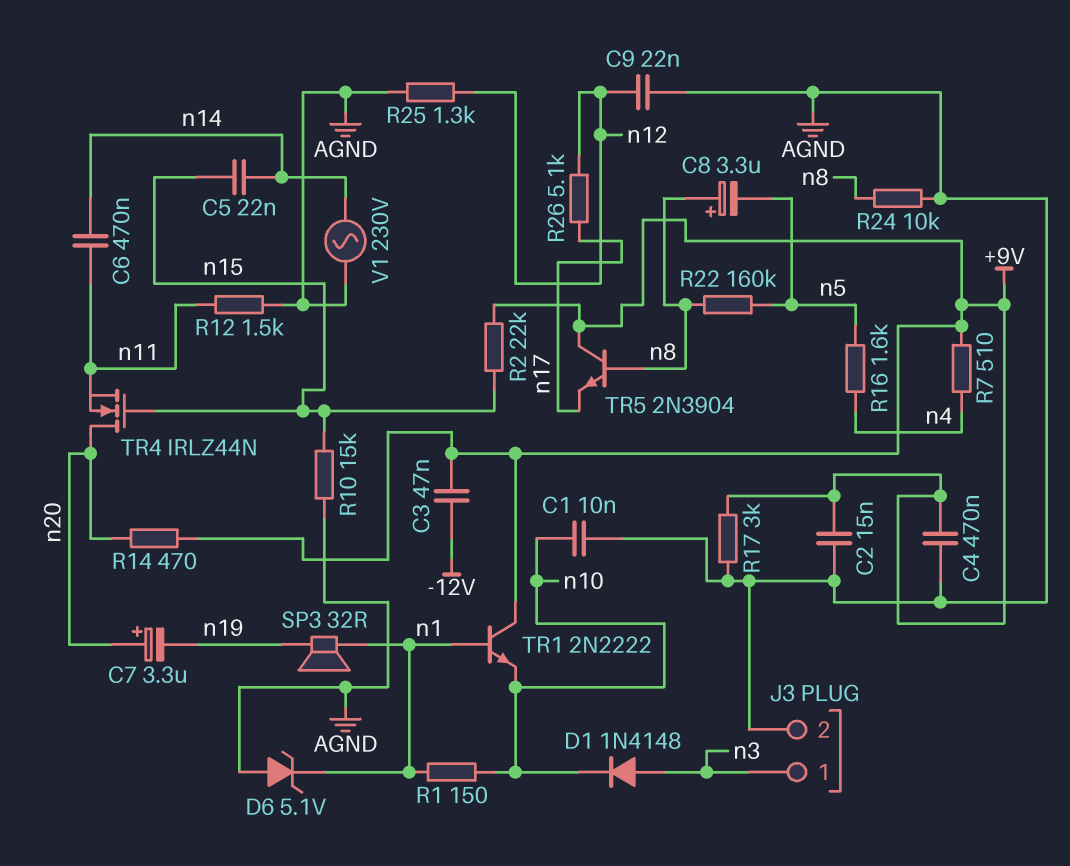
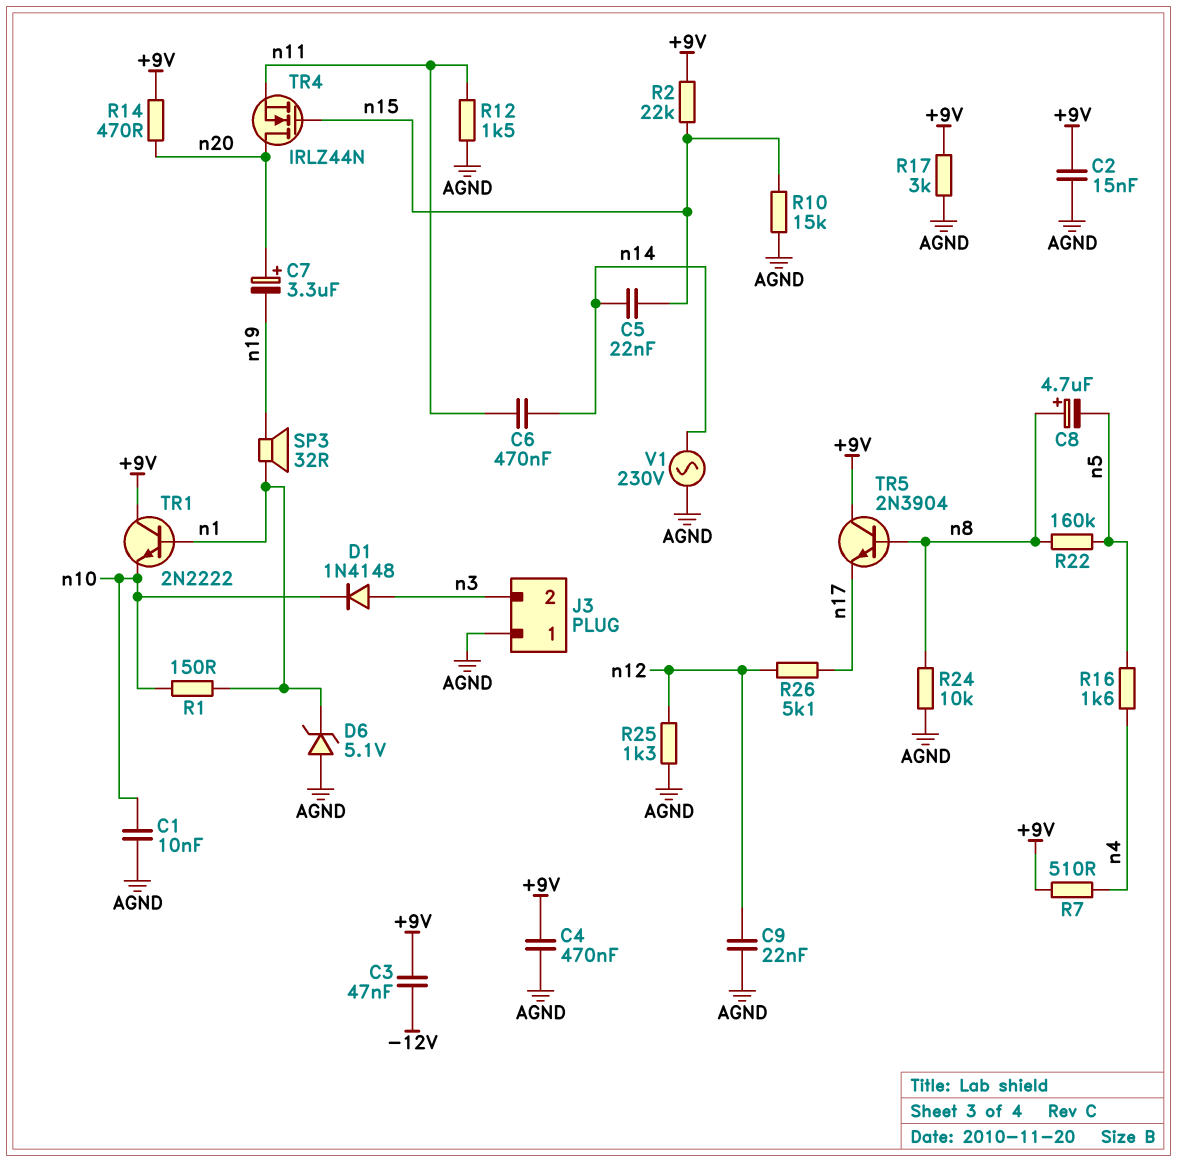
C8: 3.3uF (plus n8, minus n5) -> 4.7uF (plus n8, minus n5)
J3 pin 1: n3 -> AGND
J3 pin 2: AGND -> n3

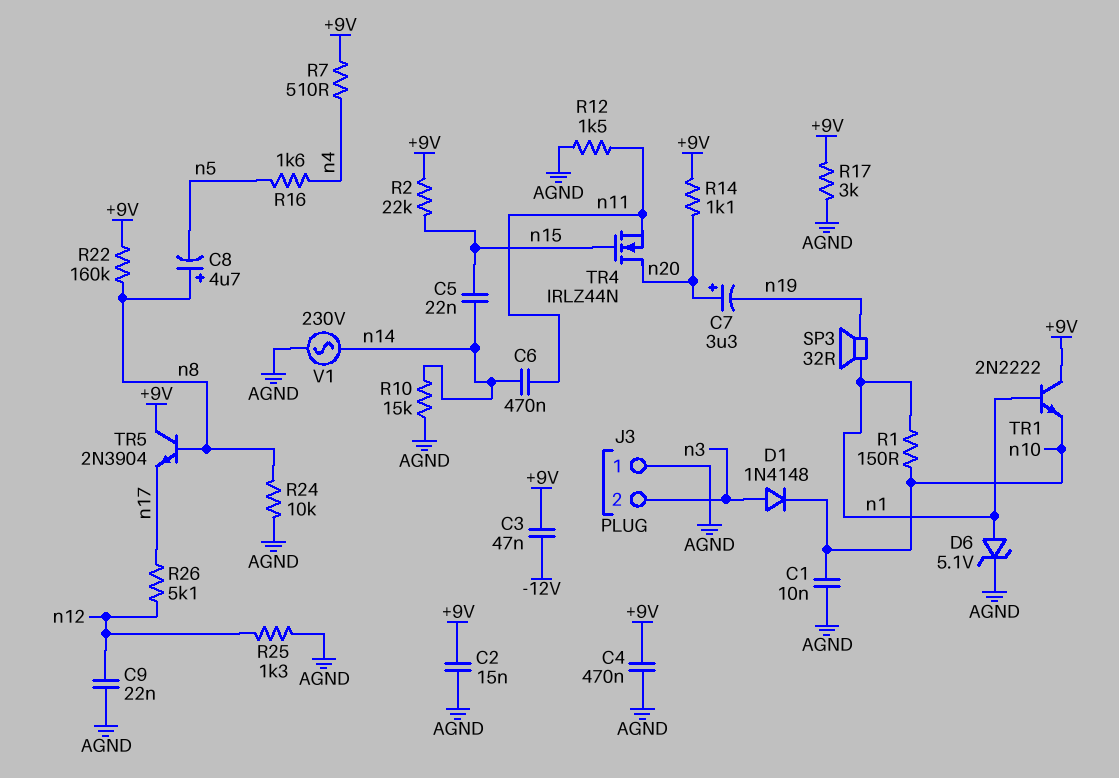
D6: zener 5.1V (A AGND, K n1) -> zener 5.1V (A n1, K AGND)
R10: 15k (AGND, n15) -> 15k (AGND, n14)
R14: 470 (+9V, n20) -> 1.1k (+9V, n20)
R22: 160k (n5, n8) -> 160k (+9V, n8)

